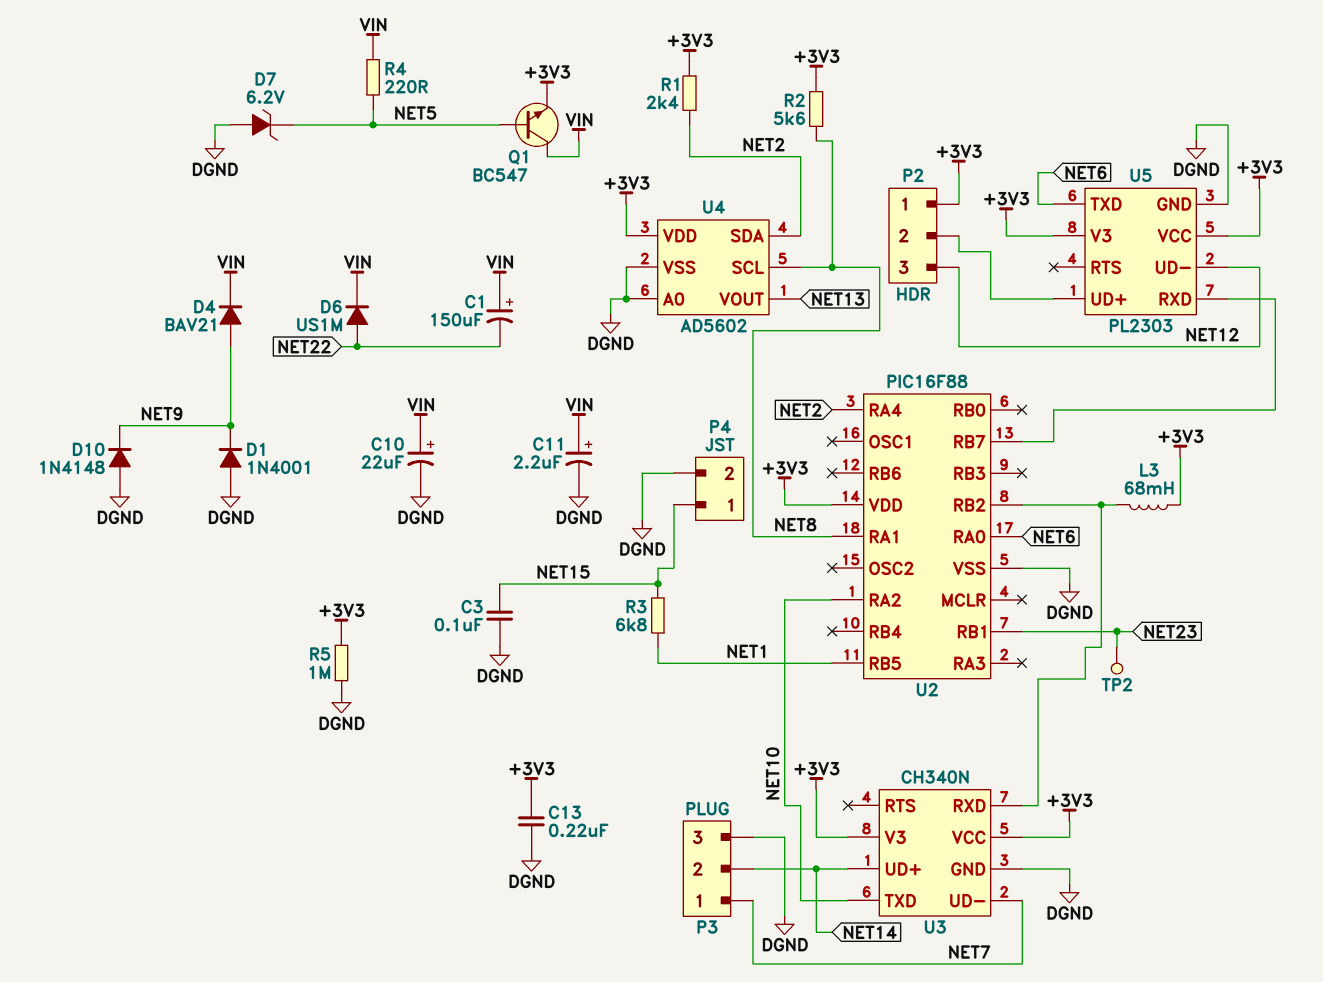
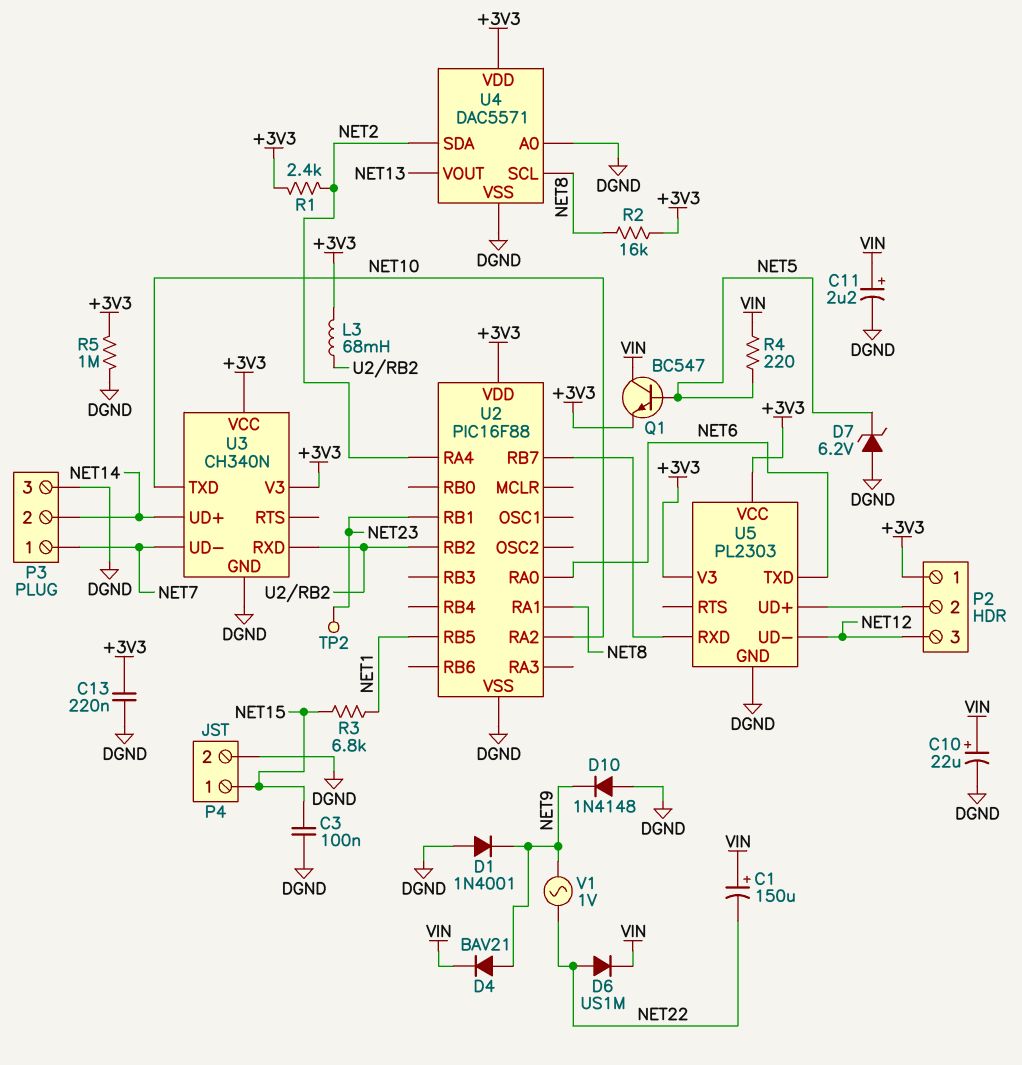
R2: 5.6k (+3V3, NET8) -> 16k (+3V3, NET8)
U4: AD5602 -> DAC5571
V1: none -> AC 1V (NET9, NET22)

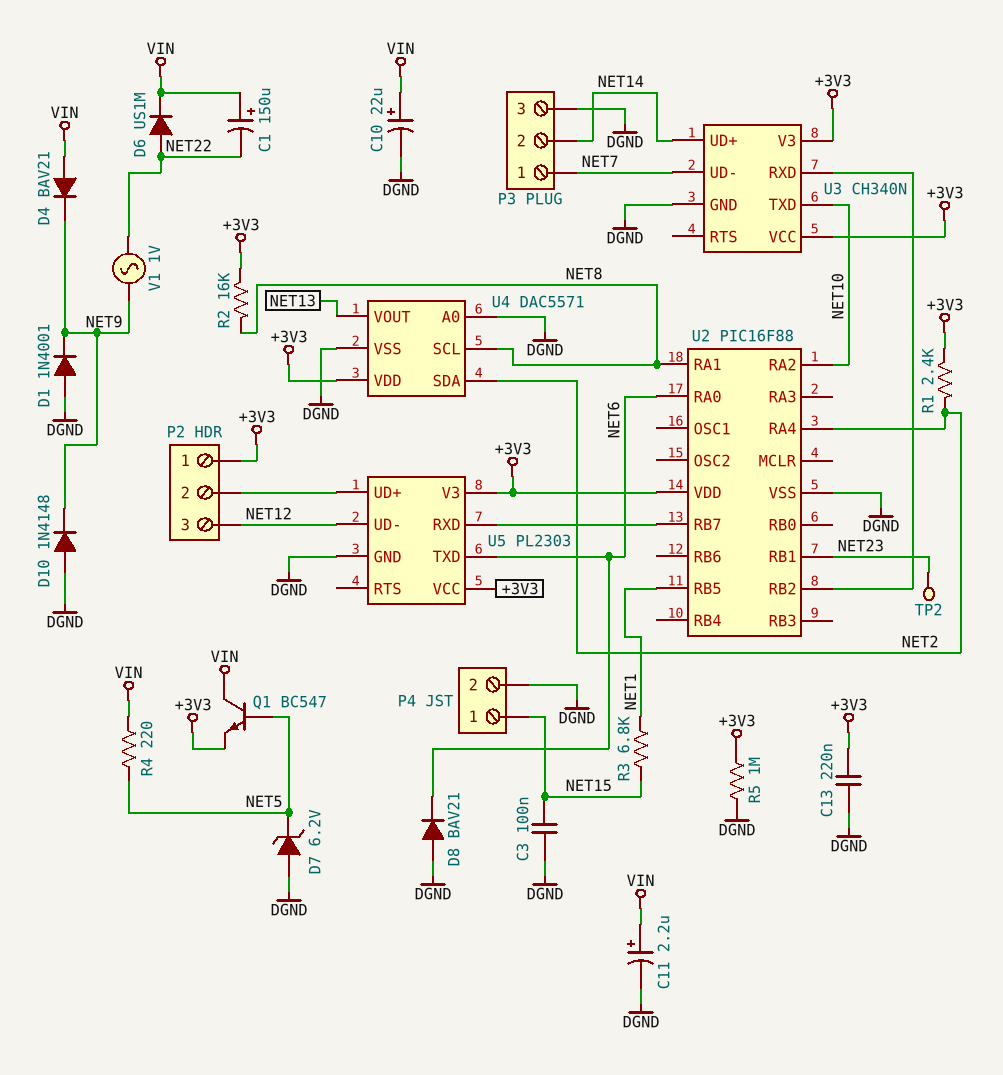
D4: diode BAV21 (A NET9, K VIN) -> diode BAV21 (A VIN, K NET9)
D8: none -> diode BAV21 (A DGND, K NET6)
L3: 68mH (+3V3, U2/RB2) -> none

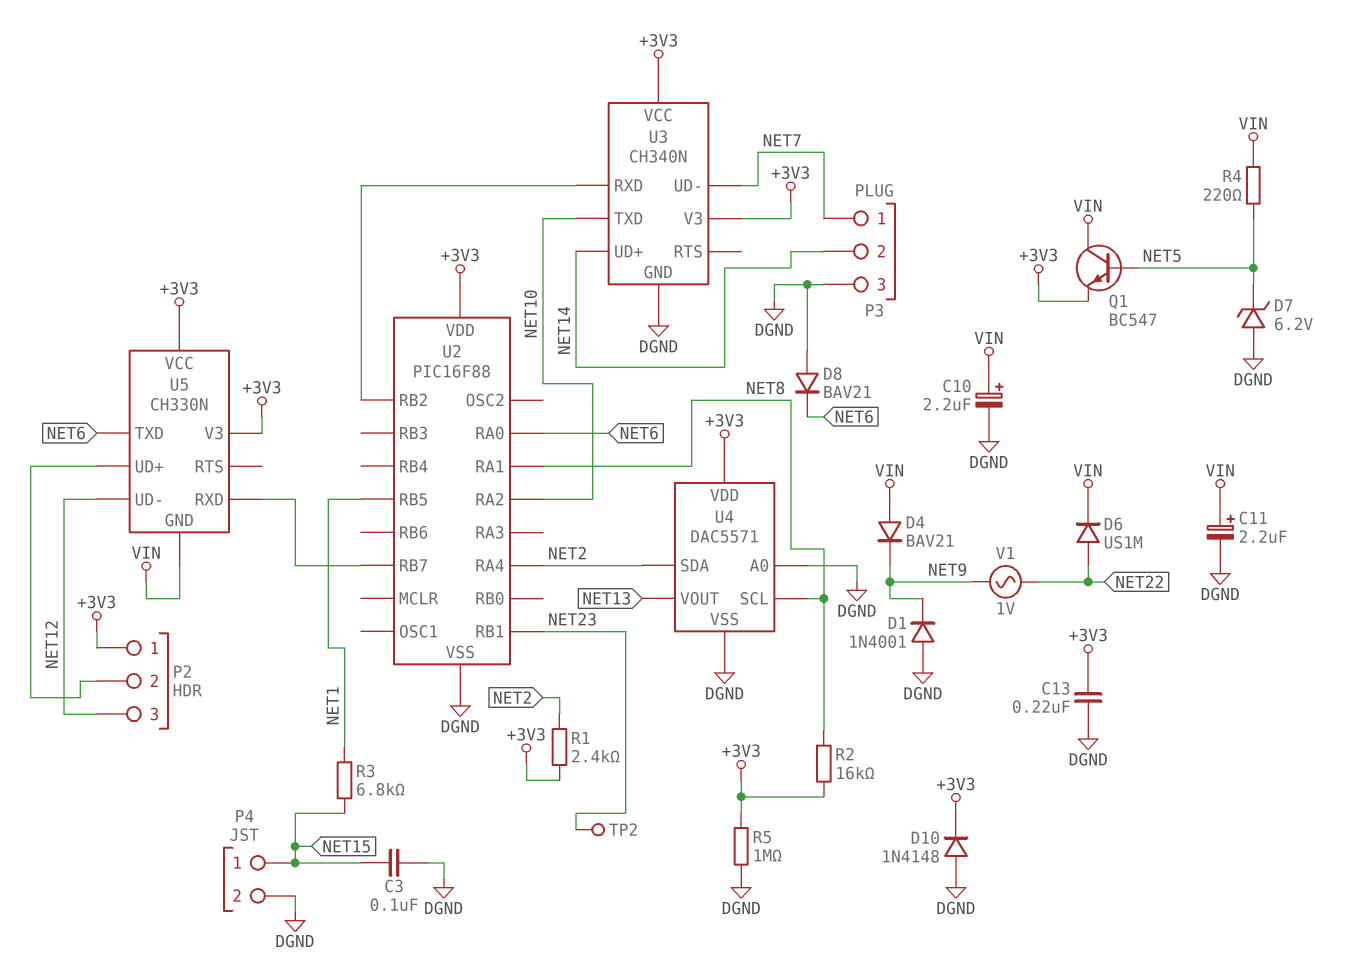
C1: 150uF (plus VIN, minus NET22) -> none
C10: 22uF (plus VIN, minus DGND) -> 2.2uF (plus VIN, minus DGND)
D10: diode 1N4148 (A DGND, K NET9) -> diode 1N4148 (A DGND, K +3V3)
U5: PL2303 -> CH330N
U5 pin GND: DGND -> VIN

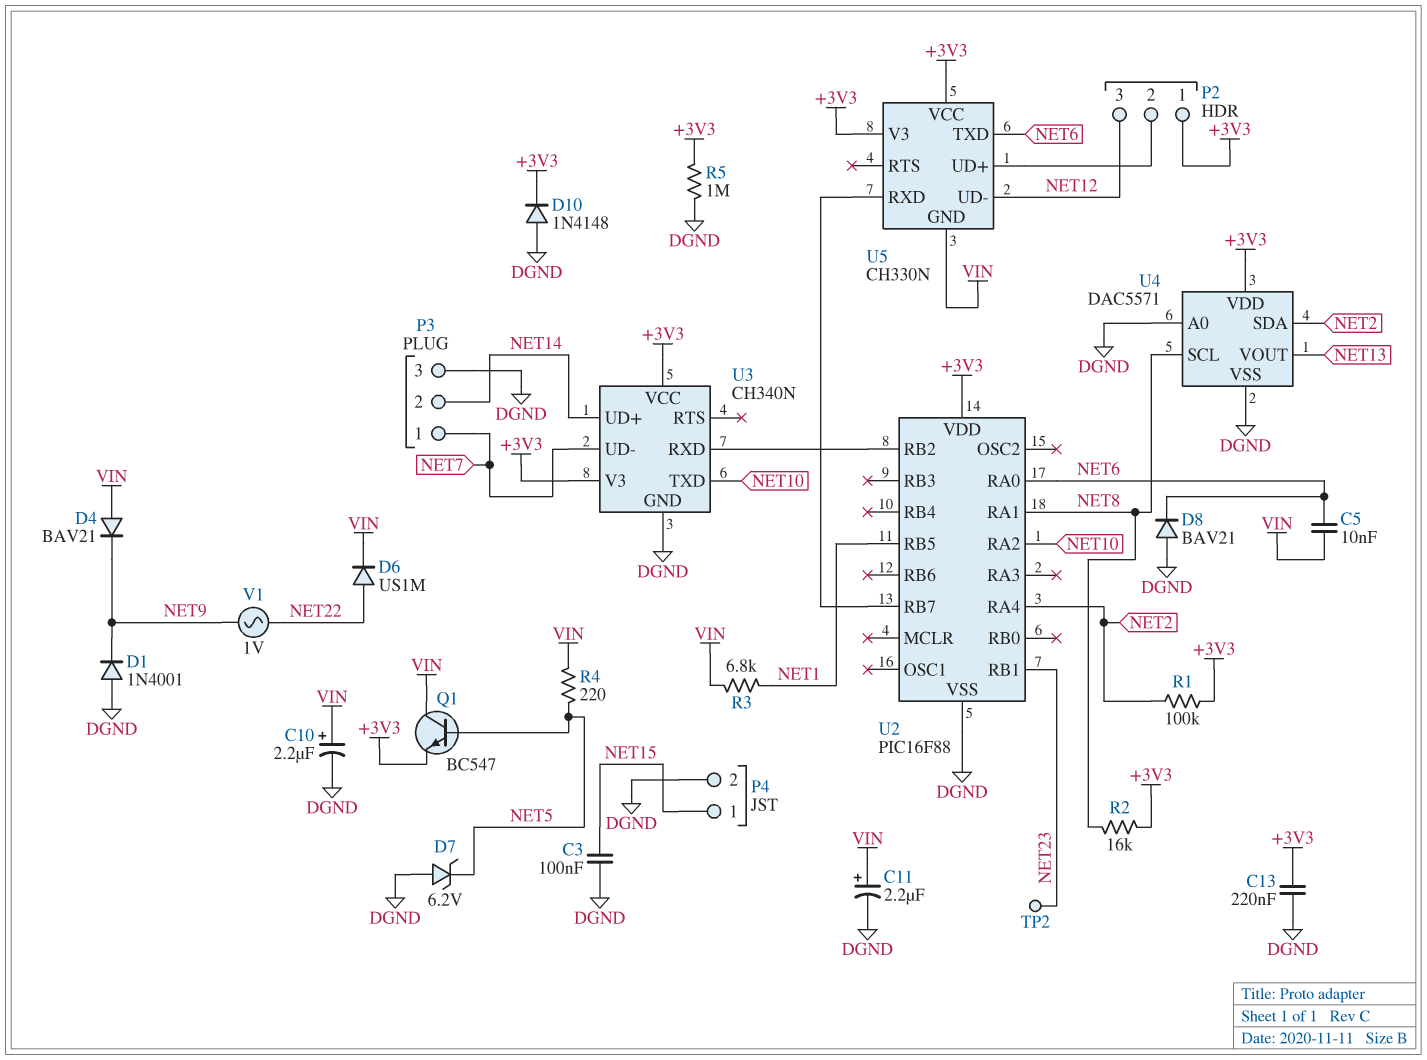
C5: none -> 10nF (NET6, VIN)
R1: 2.4k (+3V3, NET2) -> 100k (+3V3, NET2)
R3: 6.8k (NET1, NET15) -> 6.8k (NET1, VIN)

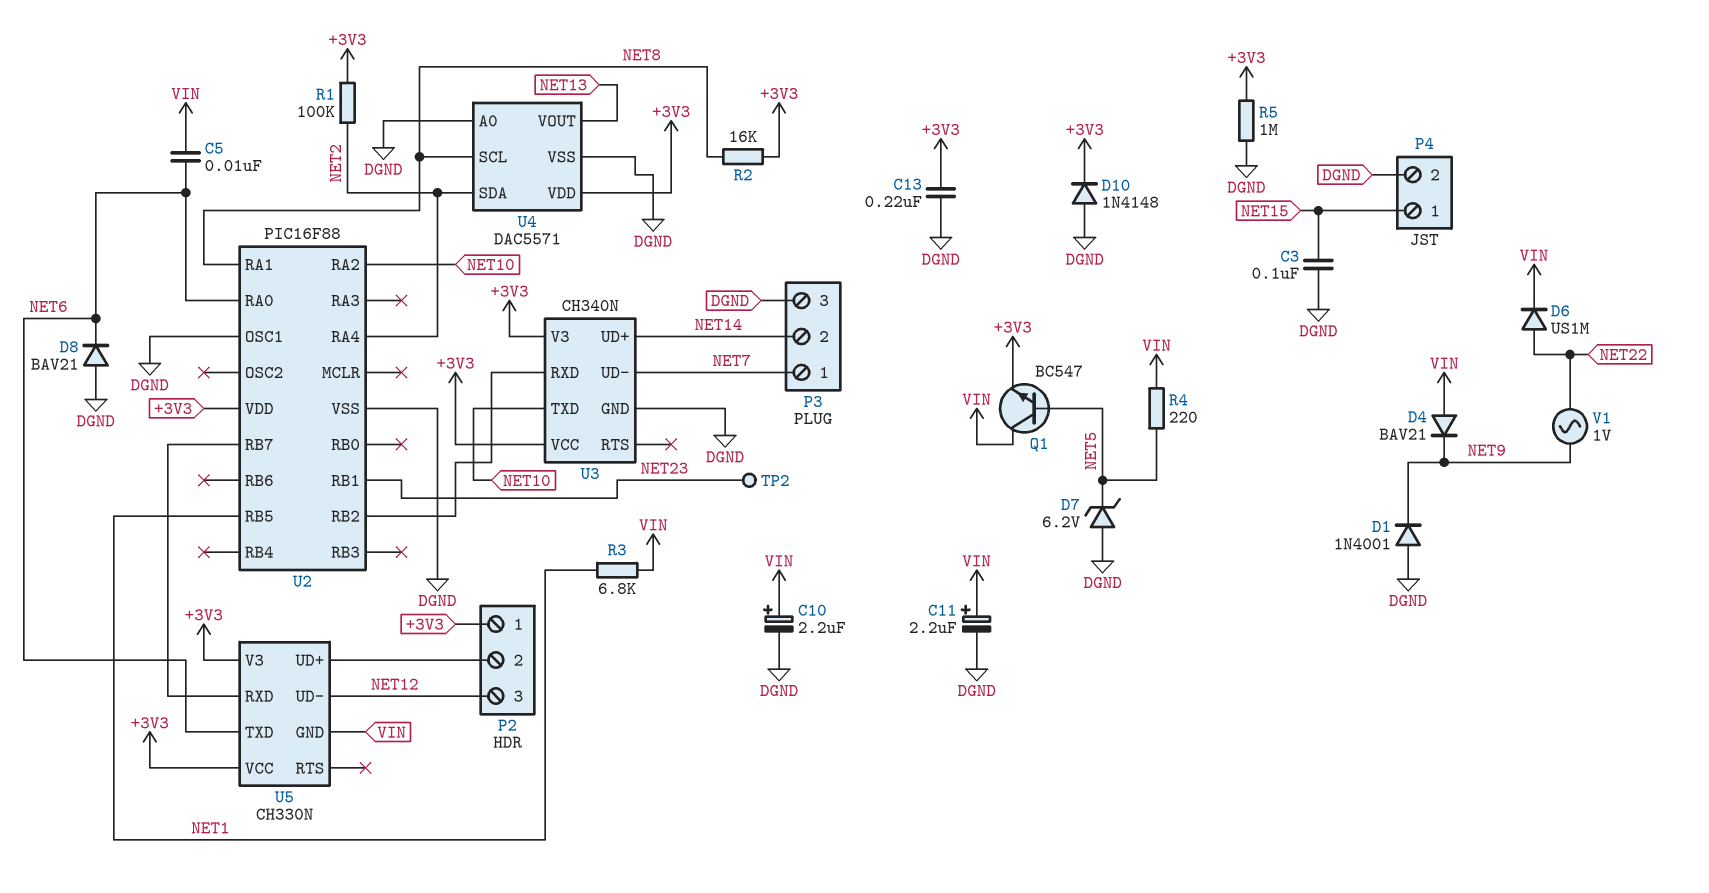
U2 pin OSC1: none -> DGND

